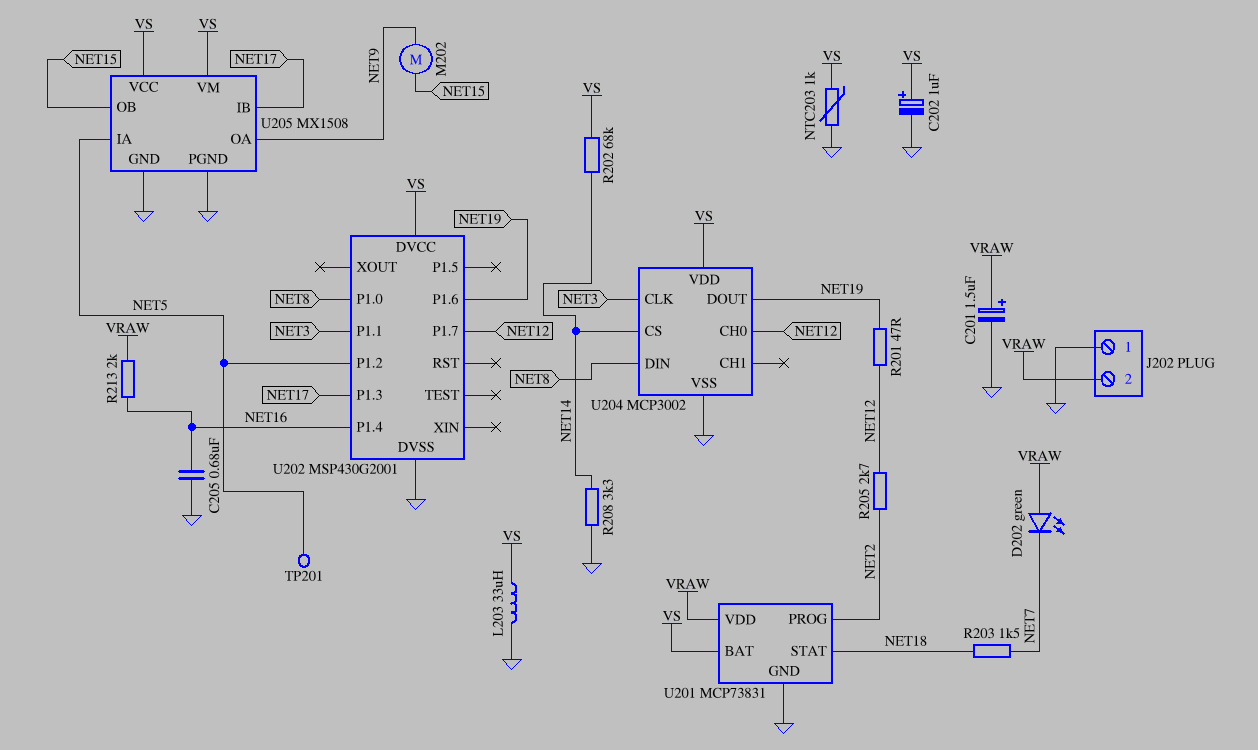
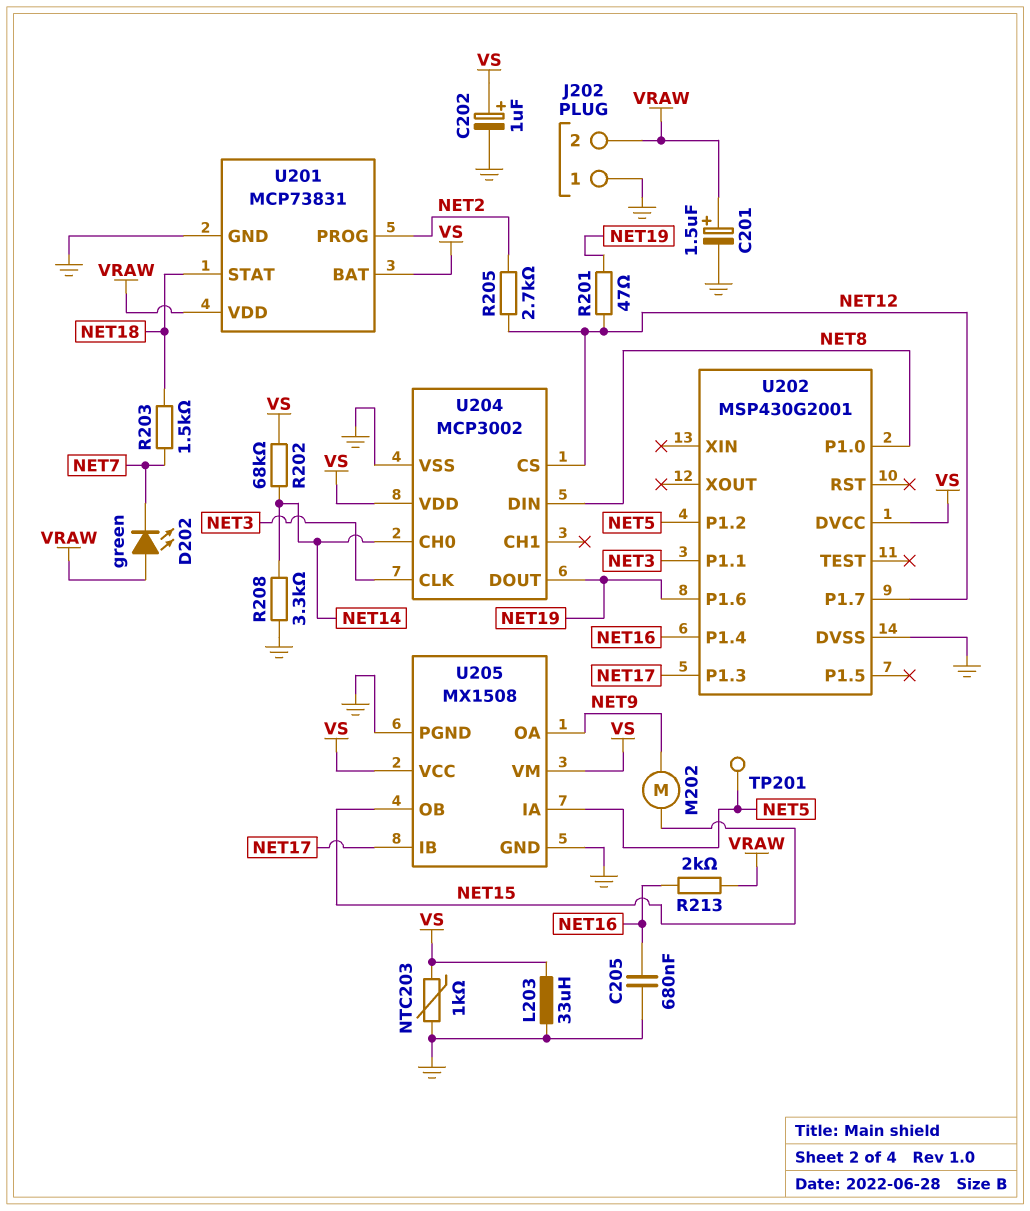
U204 pin CH0: NET12 -> NET14
U204 pin CS: NET14 -> NET12

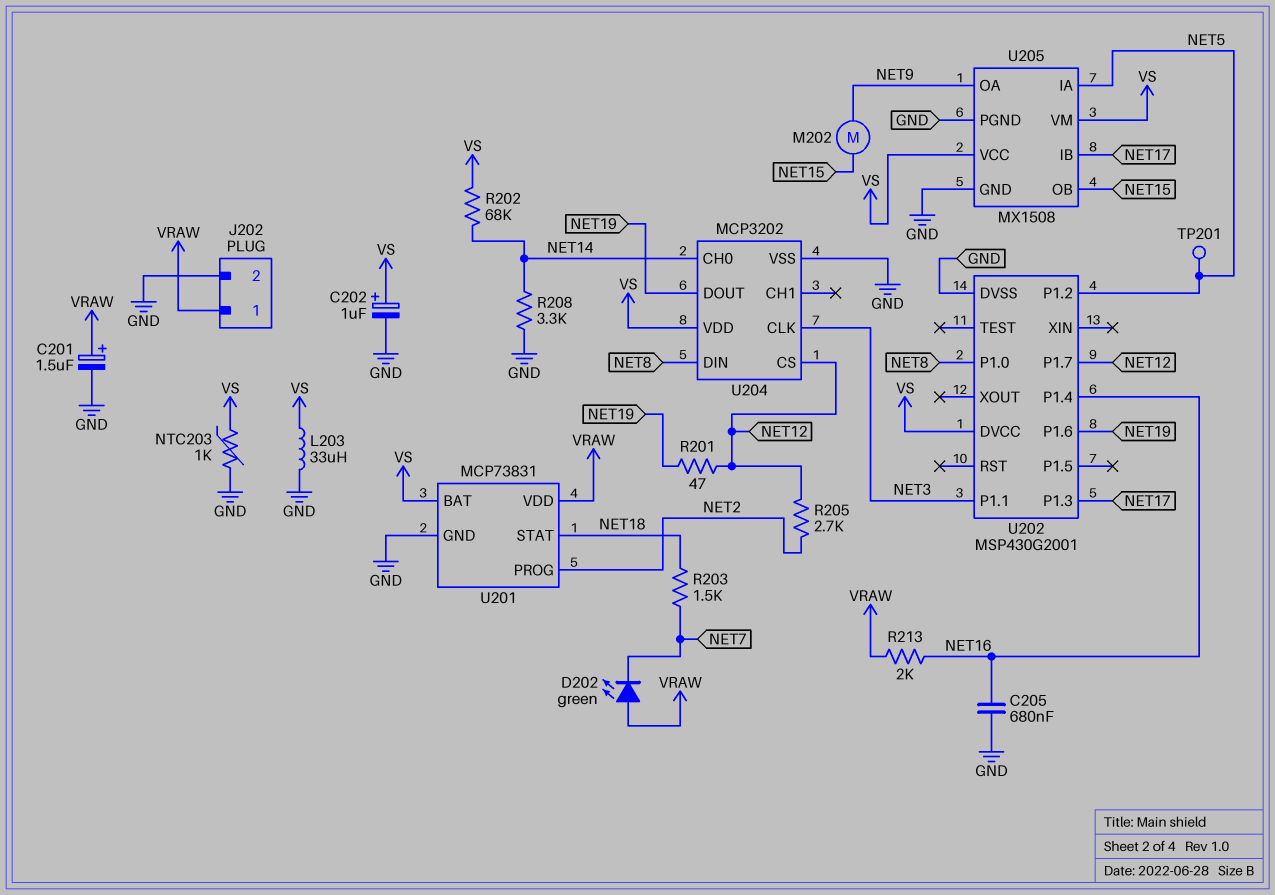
J202 pin 1: GND -> VRAW
J202 pin 2: VRAW -> GND
U204: MCP3002 -> MCP3202

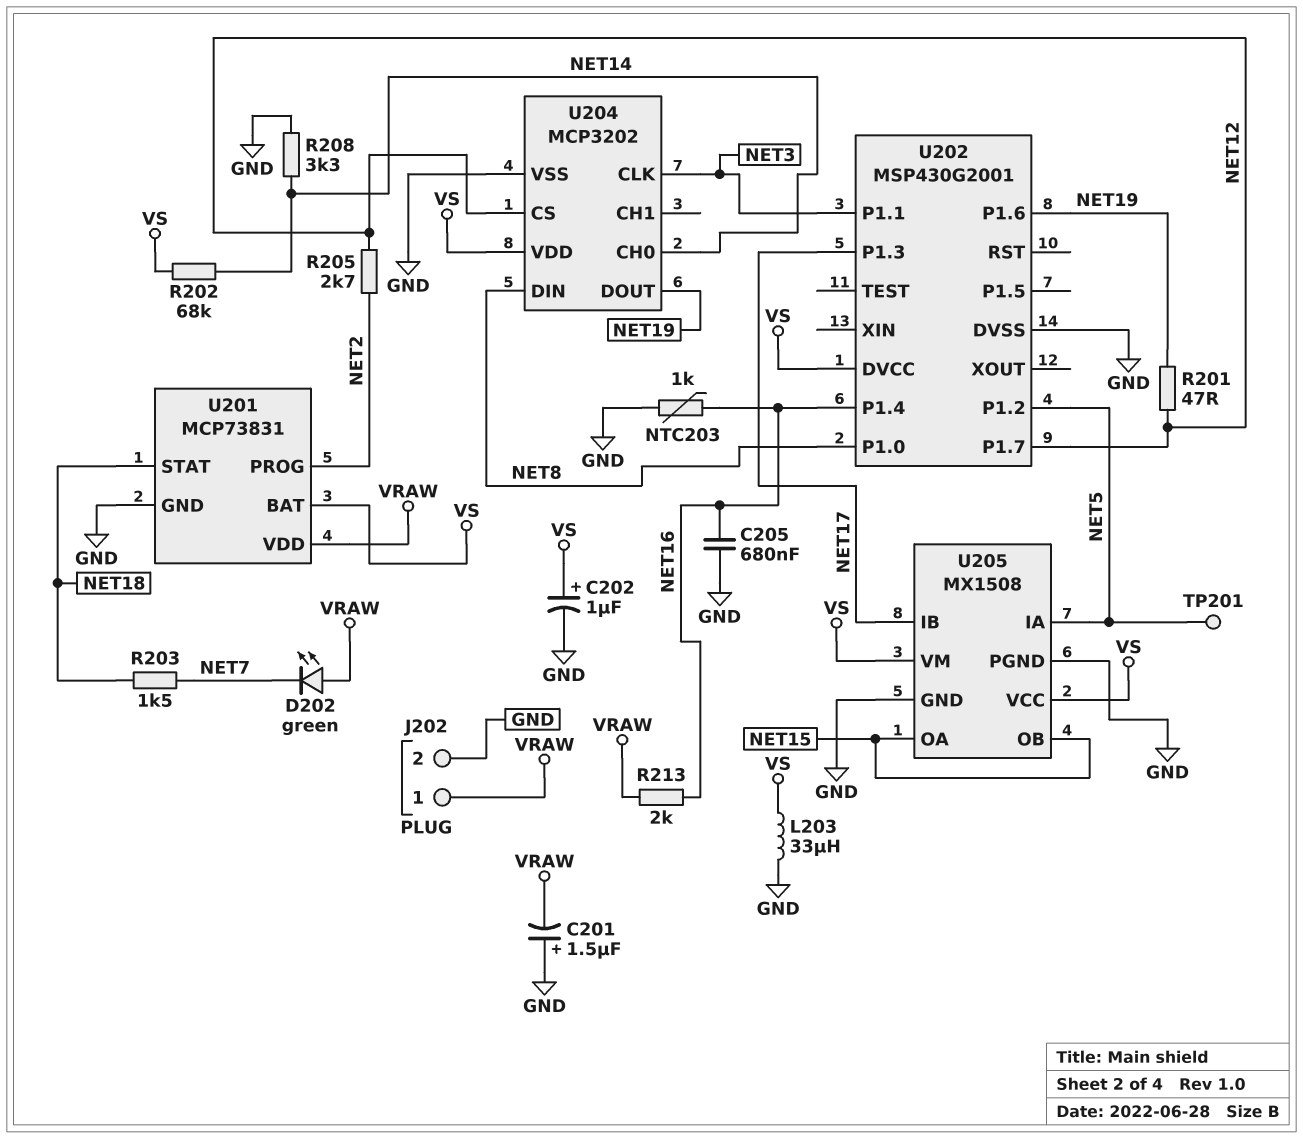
C201: 1.5uF (plus VRAW, minus GND) -> 1.5uF (plus GND, minus VRAW)
M202: motor (NET9, NET15) -> none
NTC203: 1k (GND, VS) -> 1k (GND, NET16)
U205 pin OA: NET9 -> NET15

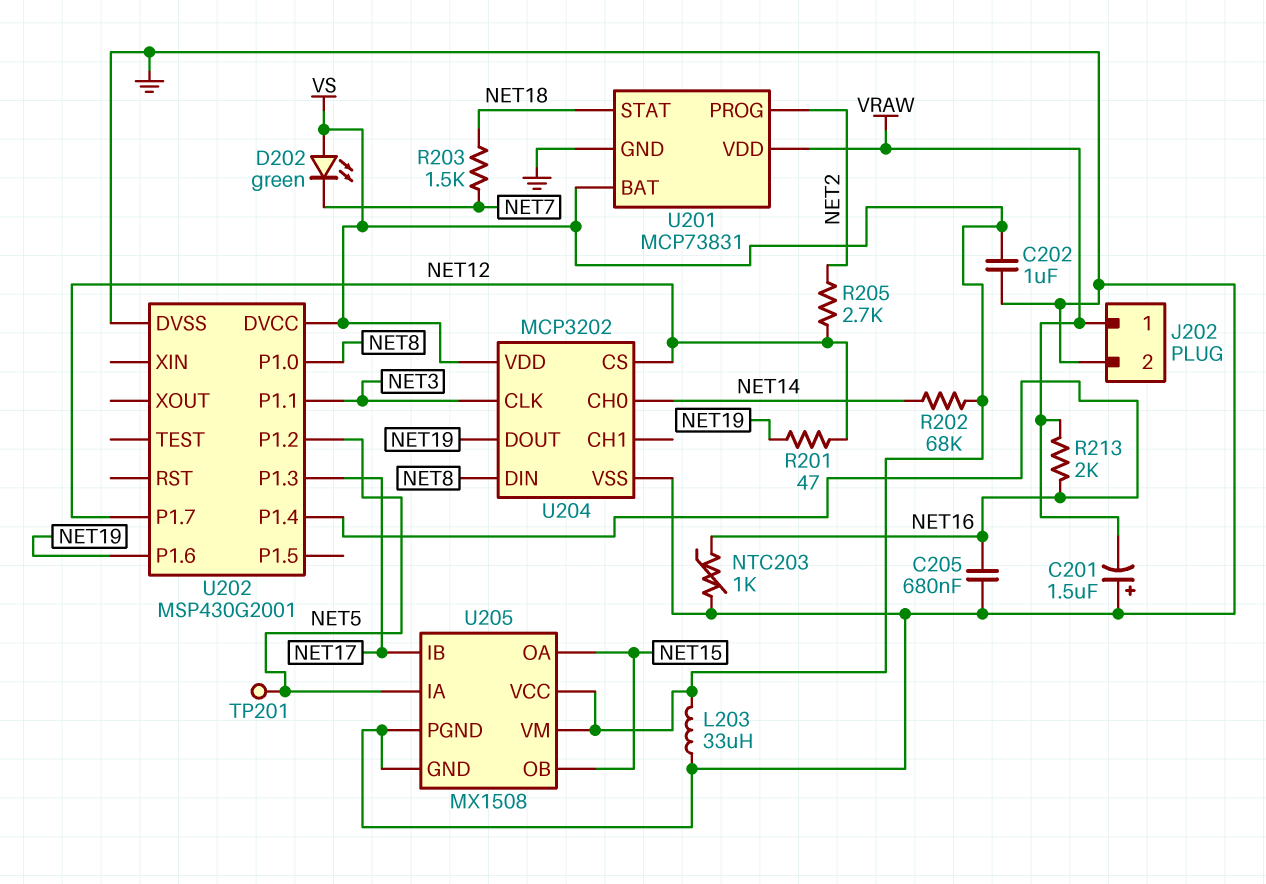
C202: 1uF (plus VS, minus GND) -> 1uF (GND, VS)
D202: LED green (A VRAW, K NET7) -> LED green (A VS, K NET7)
R208: 3.3k (GND, NET14) -> none

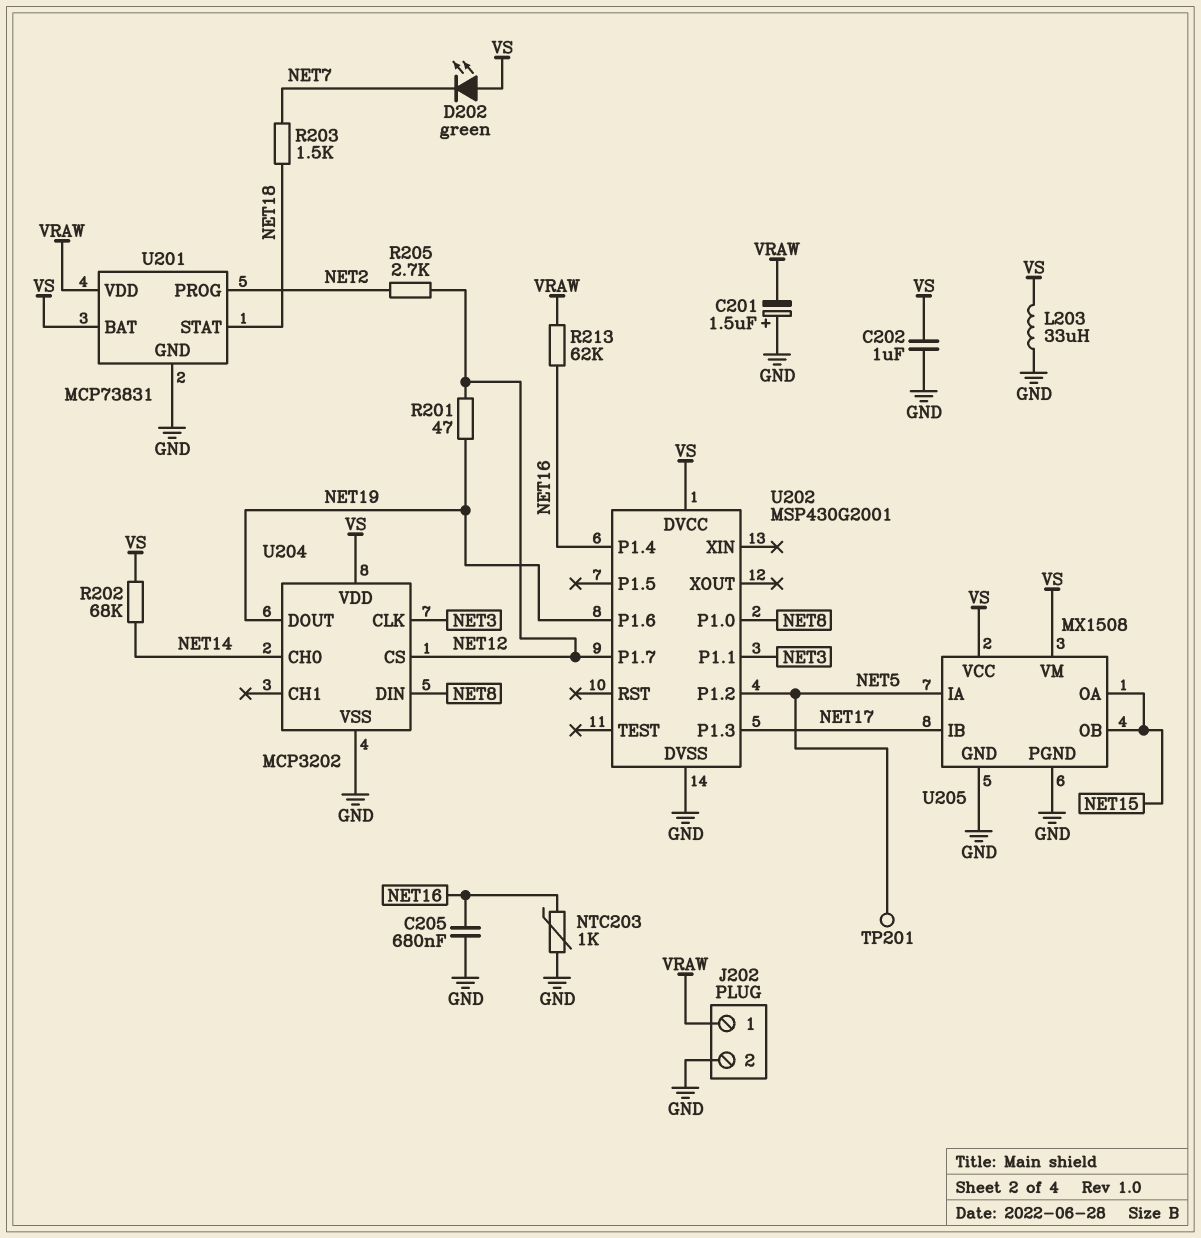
R213: 2k (NET16, VRAW) -> 62k (NET16, VRAW)

